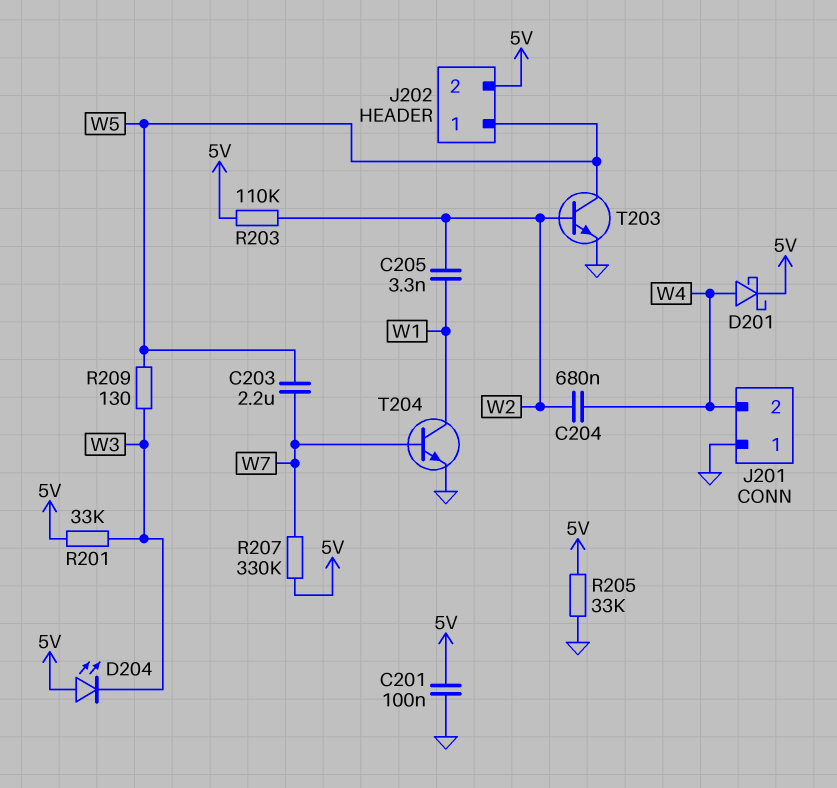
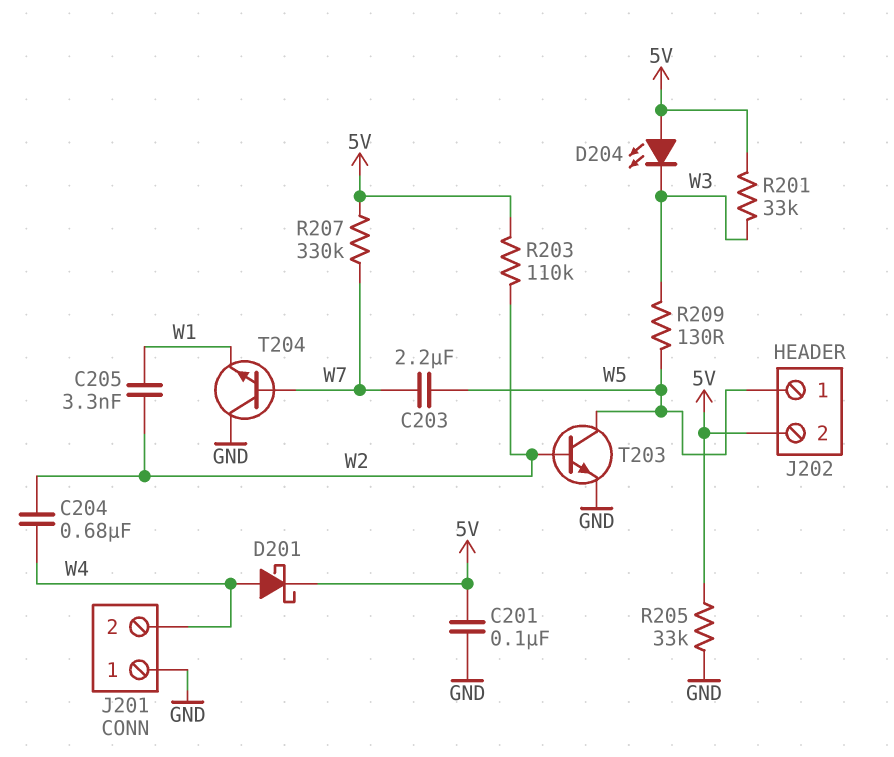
T204: NPN (B W7, C W1, E GND) -> NPN (B W7, C GND, E W1)

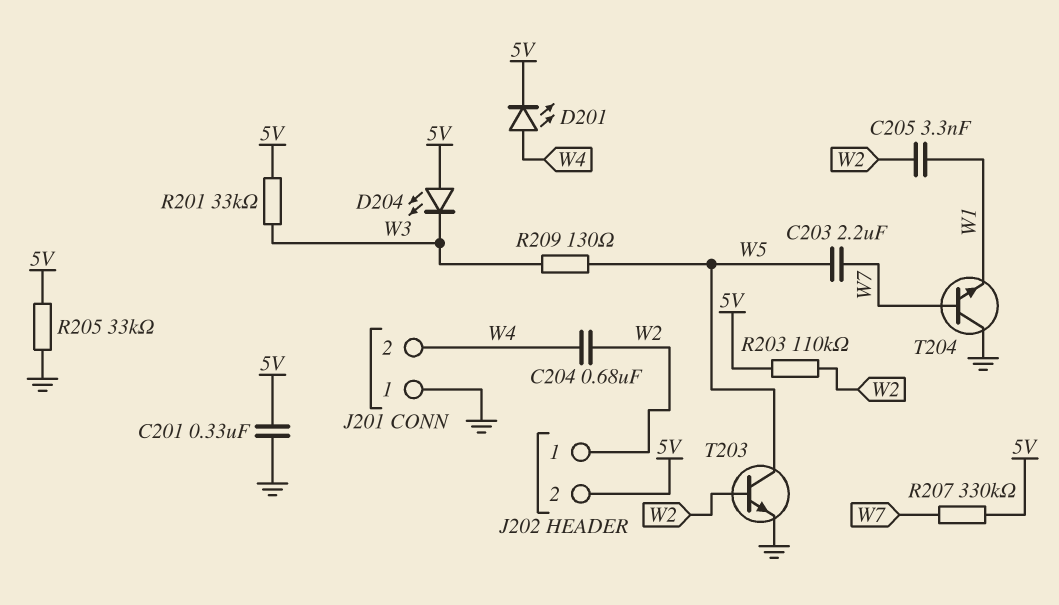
C201: 100nF (5V, GND) -> 330nF (5V, GND)
D201: schottky (A W4, K 5V) -> LED (A W4, K 5V)
J202 pin 1: W5 -> W2

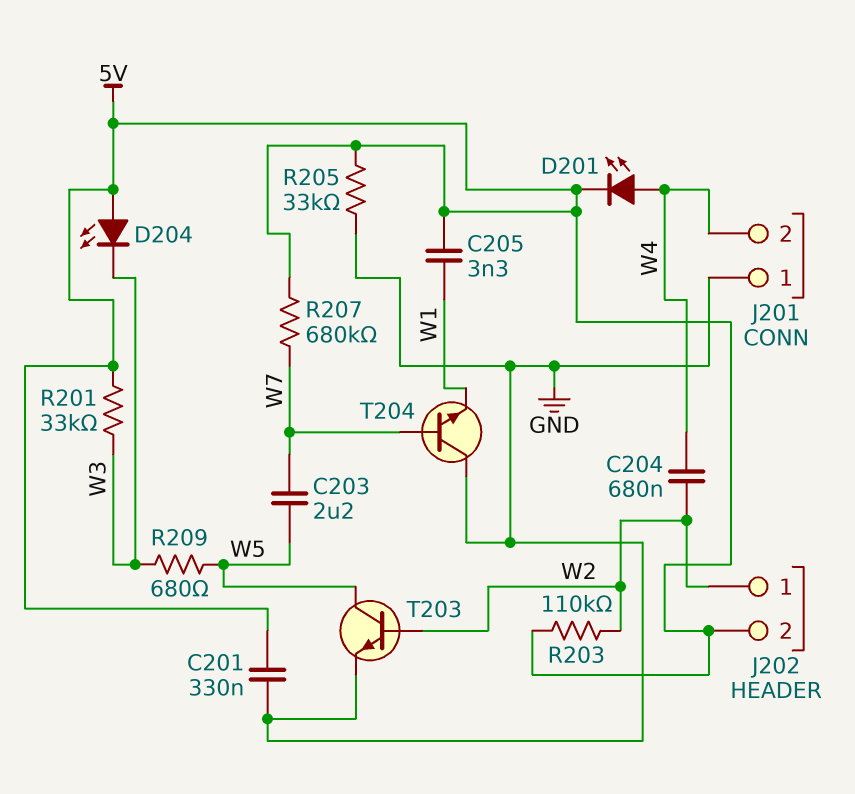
C205: 3.3nF (W1, W2) -> 3.3nF (5V, W1)
R207: 330k (5V, W7) -> 680k (5V, W7)
R209: 130 (W3, W5) -> 680 (W3, W5)

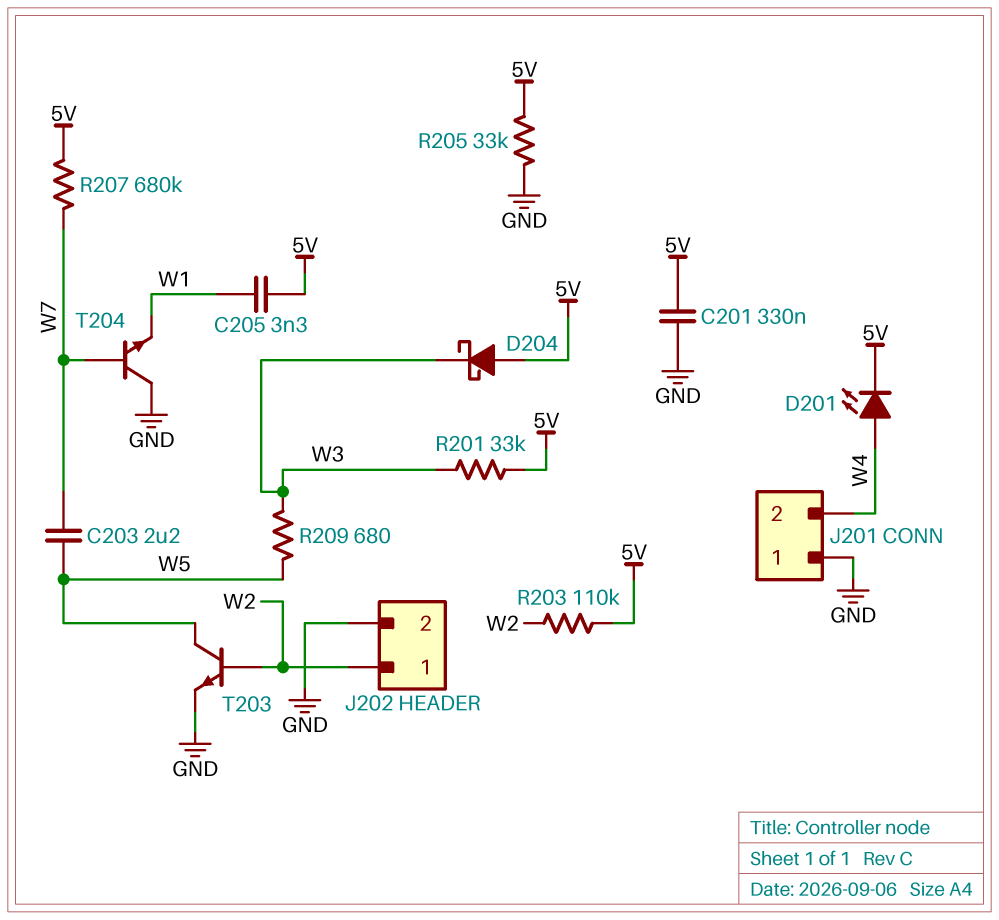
C204: 680nF (W2, W4) -> none
D204: LED (A 5V, K W3) -> schottky (A 5V, K W3)
J202 pin 2: 5V -> GND

